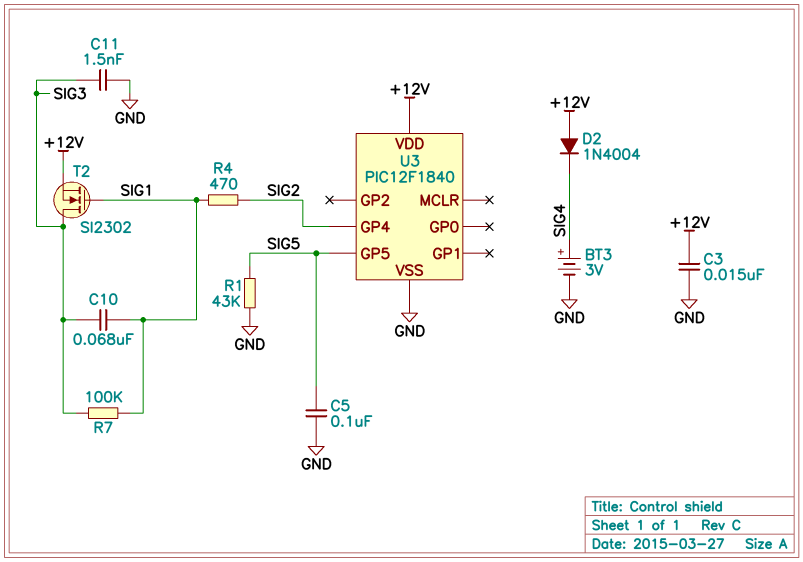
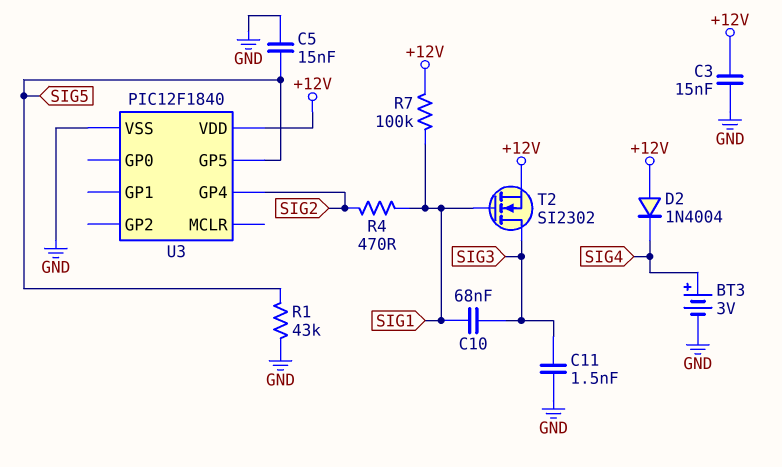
C5: 100nF (GND, SIG5) -> 15nF (GND, SIG5)
R7: 100k (SIG1, SIG3) -> 100k (+12V, SIG1)

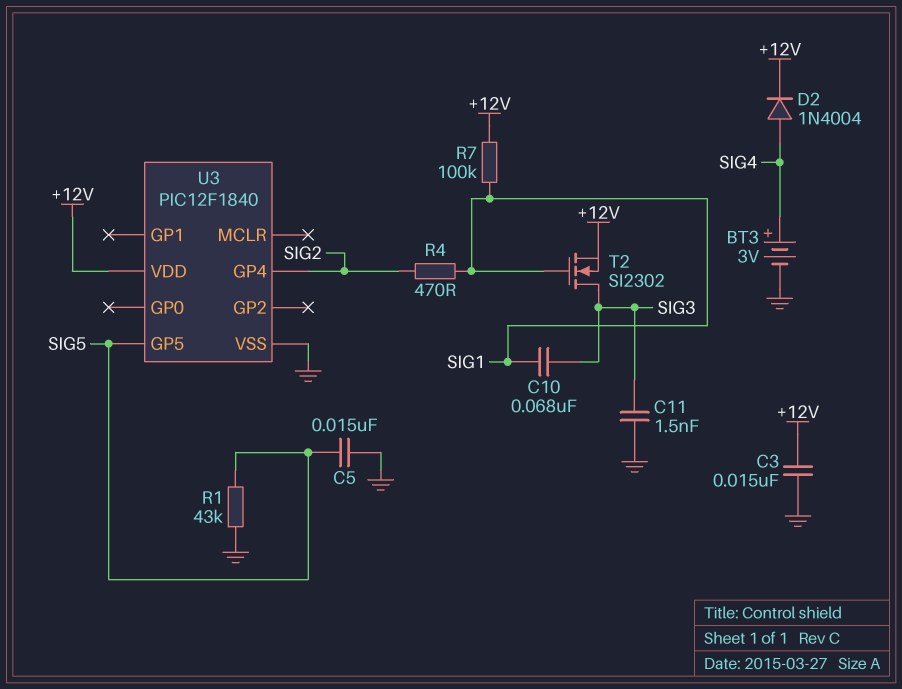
D2: diode 1N4004 (A +12V, K SIG4) -> diode 1N4004 (A SIG4, K +12V)

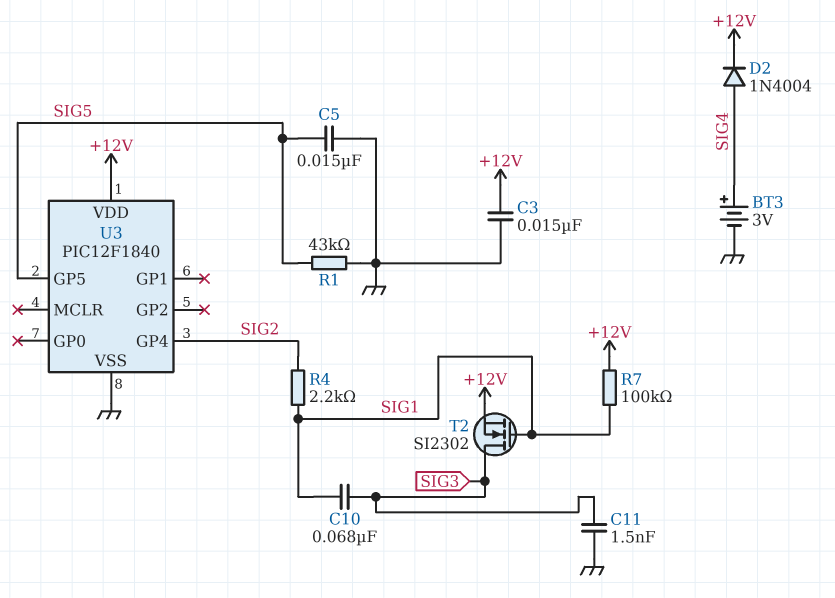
R4: 470 (SIG1, SIG2) -> 2.2k (SIG1, SIG2)

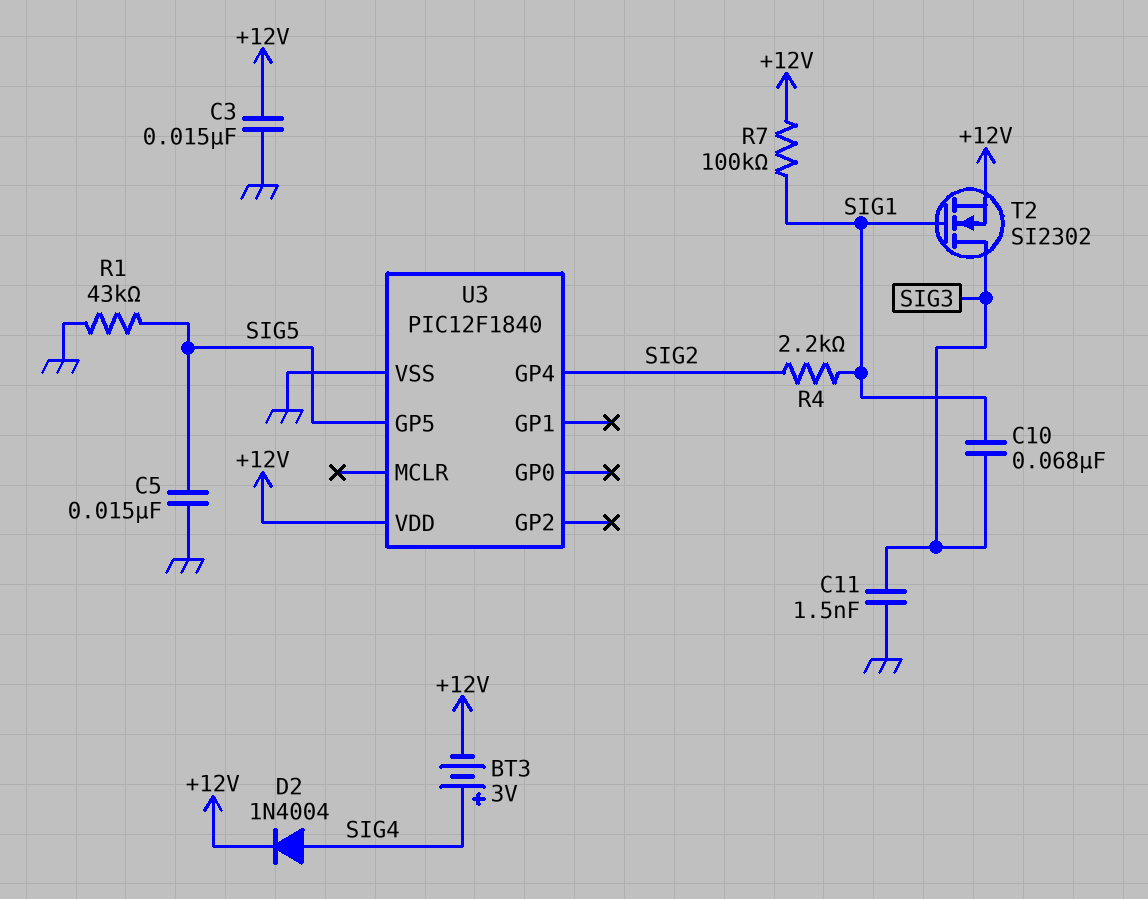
BT3: 3V (plus SIG4, minus GND) -> 3V (plus SIG4, minus +12V)

